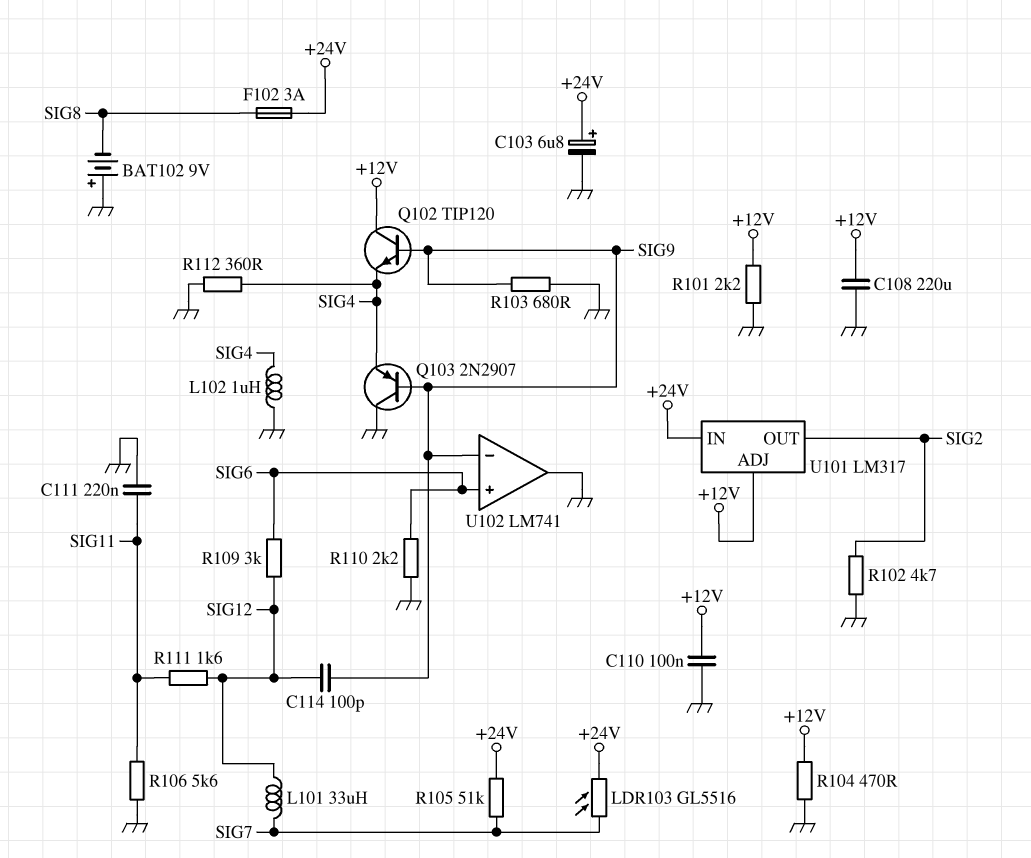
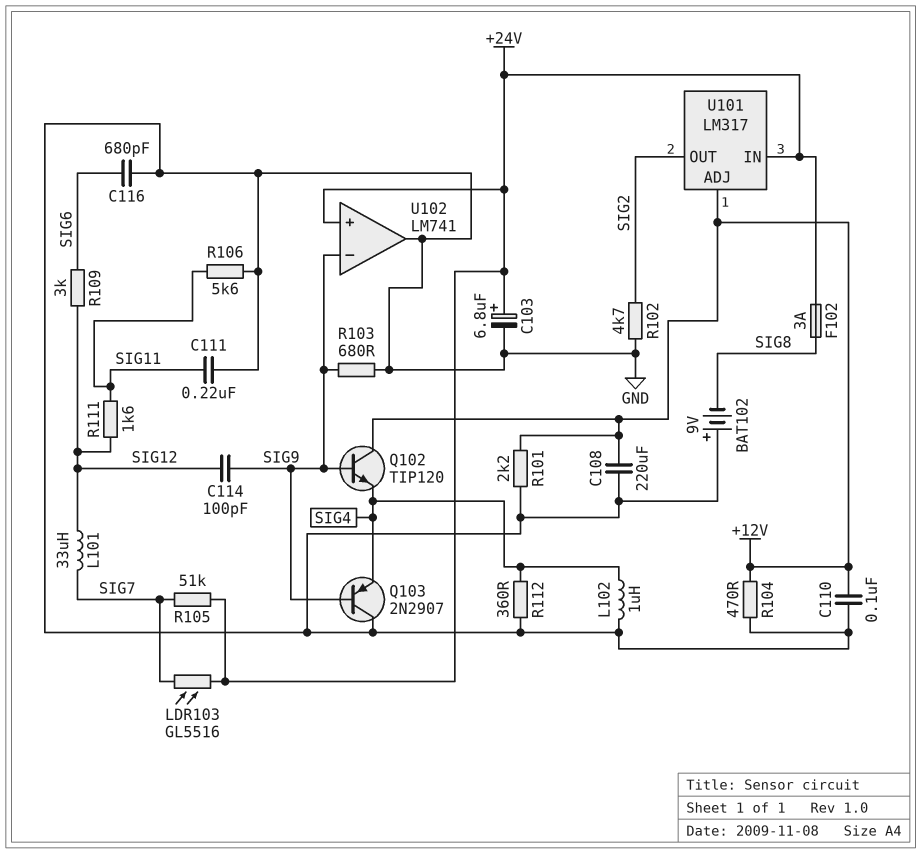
C116: none -> 680pF (GND, SIG6)
R110: 2.2k (GND, SIG6) -> none
U102 pin in+: SIG6 -> +24V

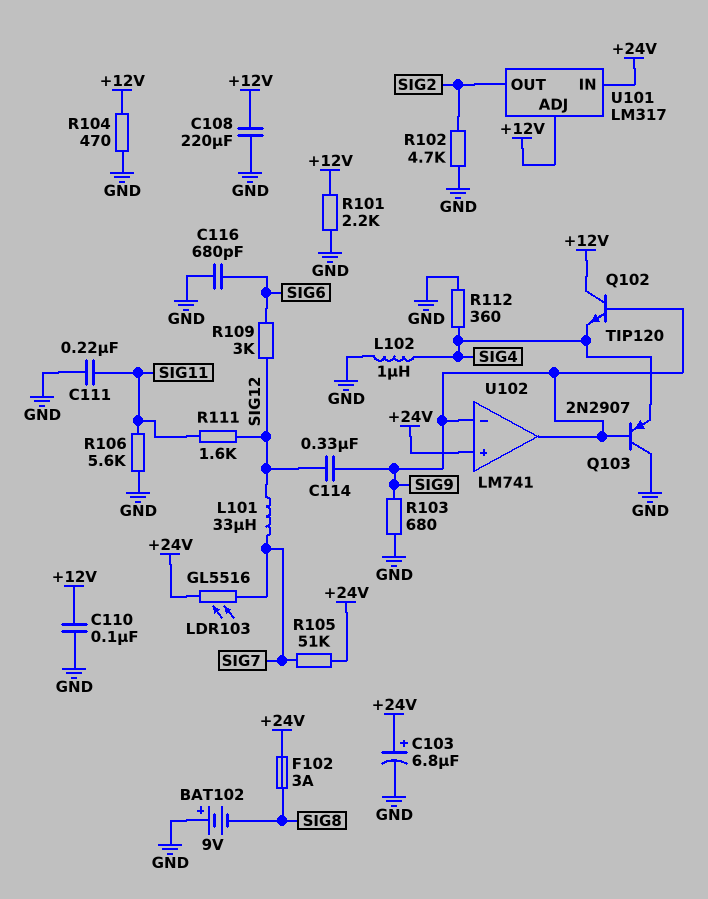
C114: 100pF (SIG9, SIG12) -> 330nF (SIG9, SIG12)
U102 pin out: GND -> SIG9

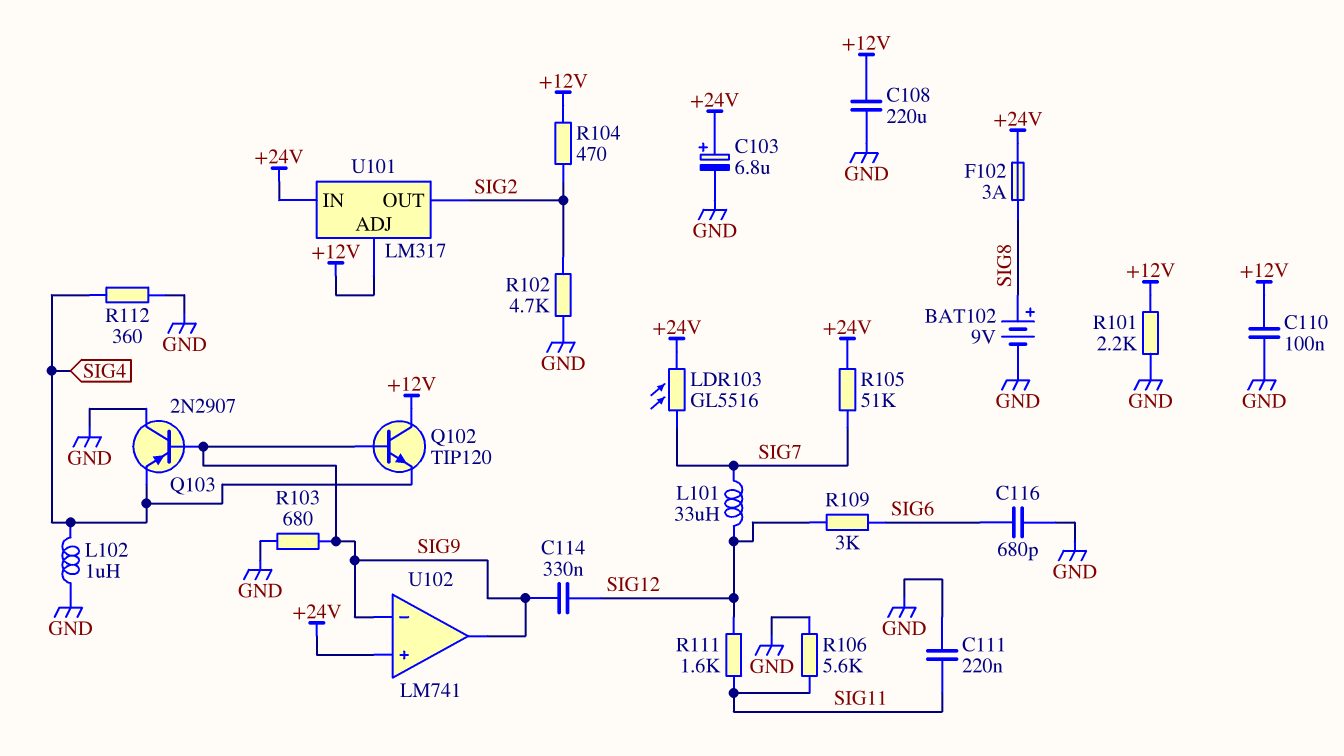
BAT102: 9V (plus GND, minus SIG8) -> 9V (plus SIG8, minus GND)
R104: 470 (+12V, GND) -> 470 (+12V, SIG2)

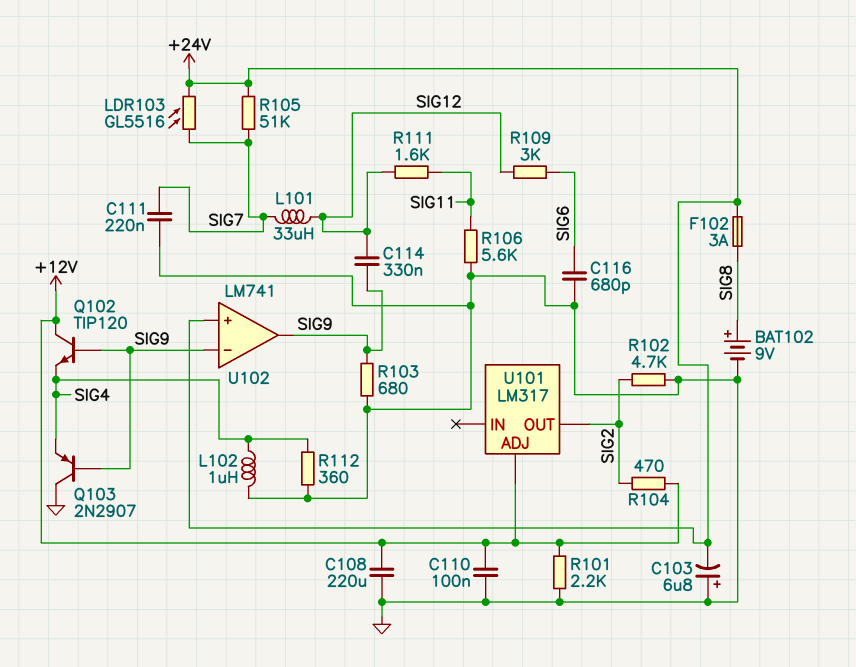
C103: 6.8uF (plus +24V, minus GND) -> 6.8uF (plus GND, minus +24V)
C111: 220nF (GND, SIG11) -> 220nF (GND, SIG7)
U101 pin IN: +24V -> none

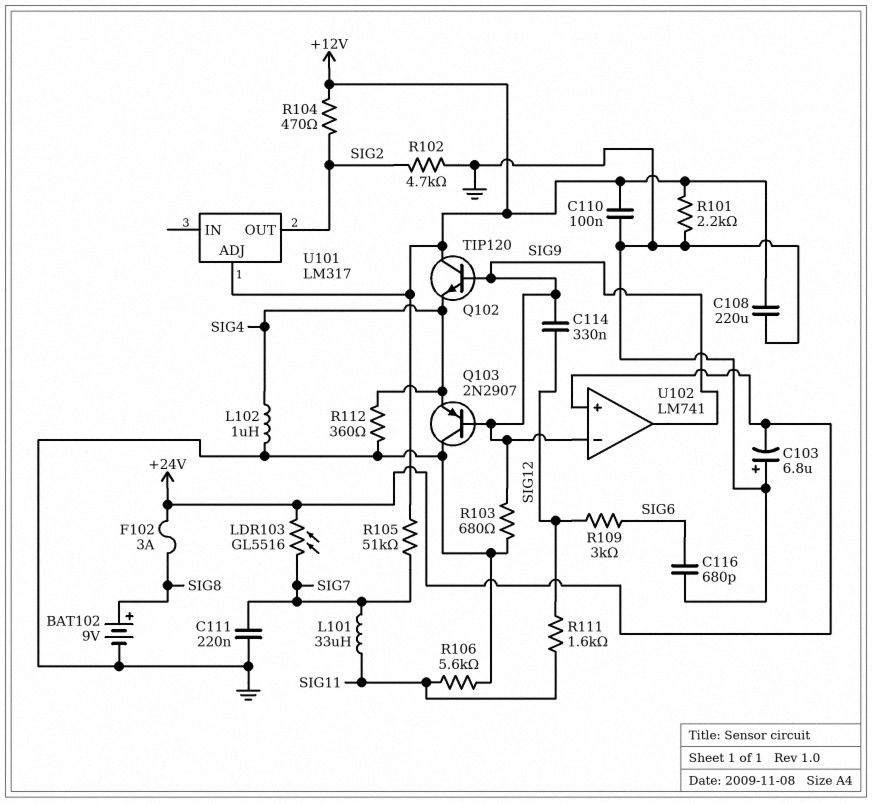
L101: 33uH (SIG7, SIG12) -> 33uH (SIG7, SIG11)
R105: 51k (+24V, SIG7) -> 51k (+12V, SIG7)

